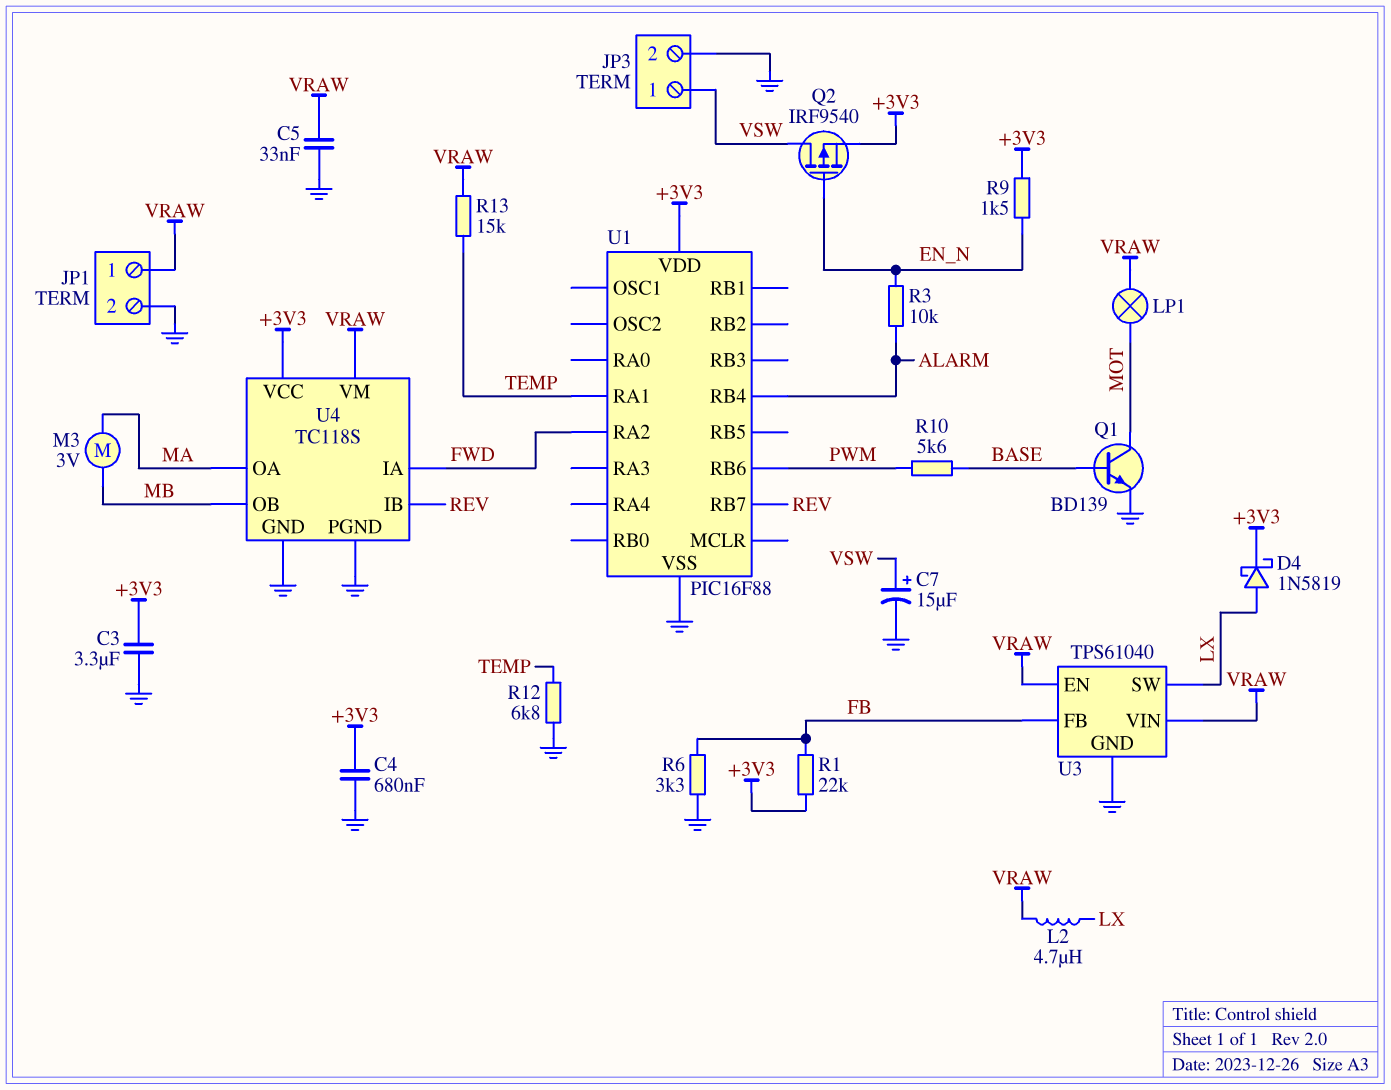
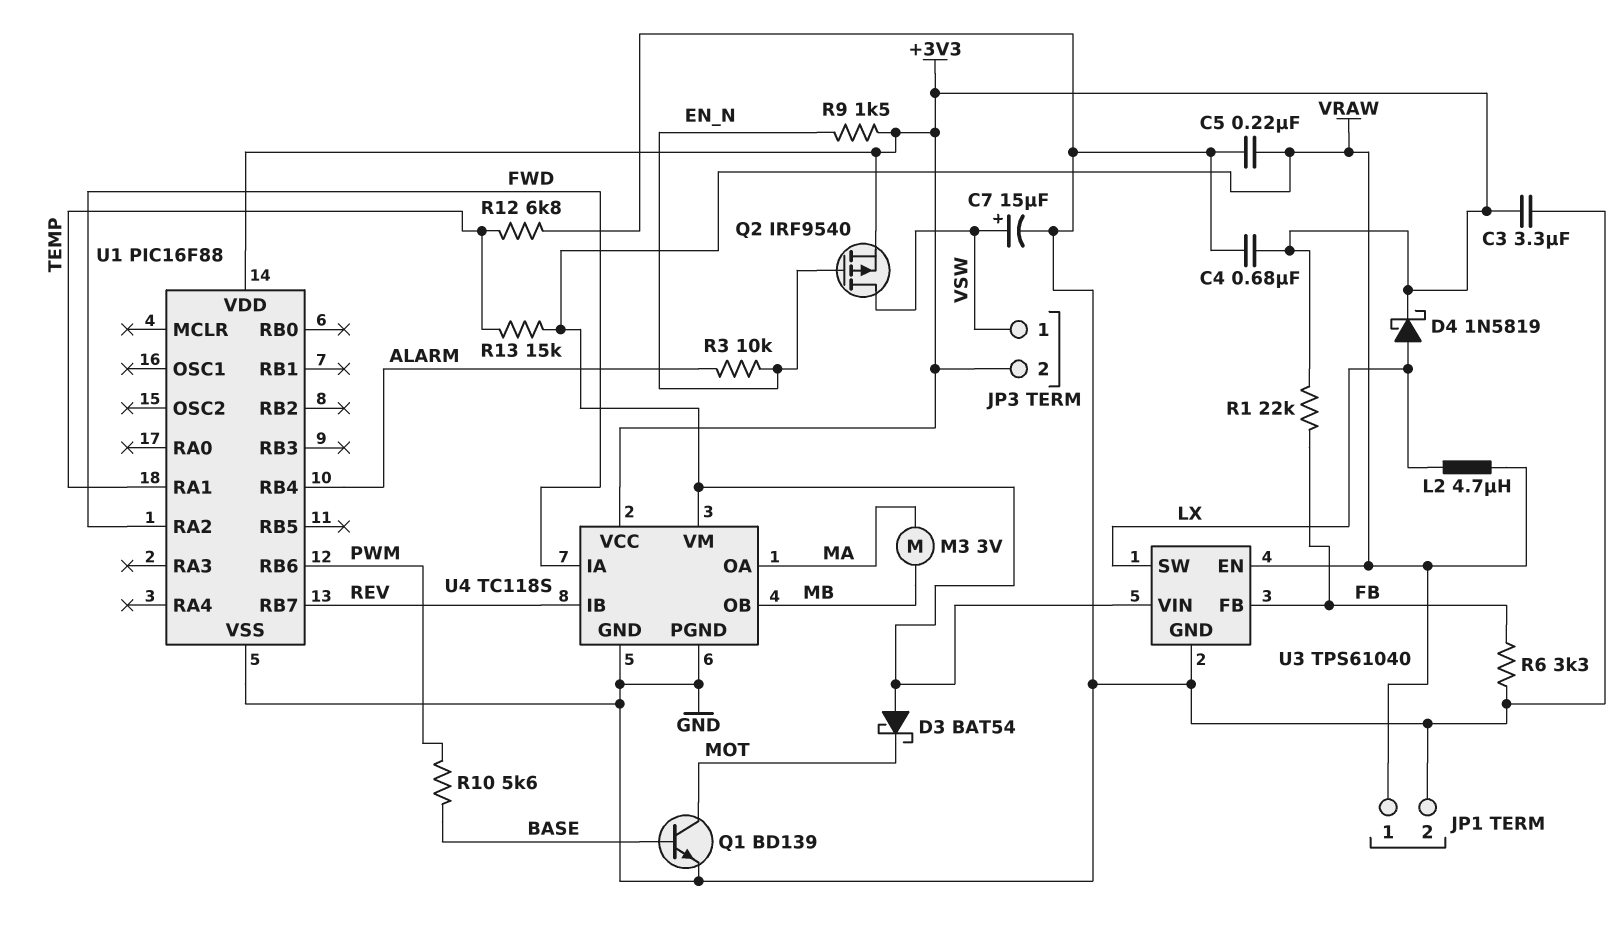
C5: 33nF (GND, VRAW) -> 220nF (GND, VRAW)
D3: none -> schottky BAT54 (A VRAW, K MOT)
JP3 pin 2: GND -> +3V3
LP1: lamp (MOT, VRAW) -> none

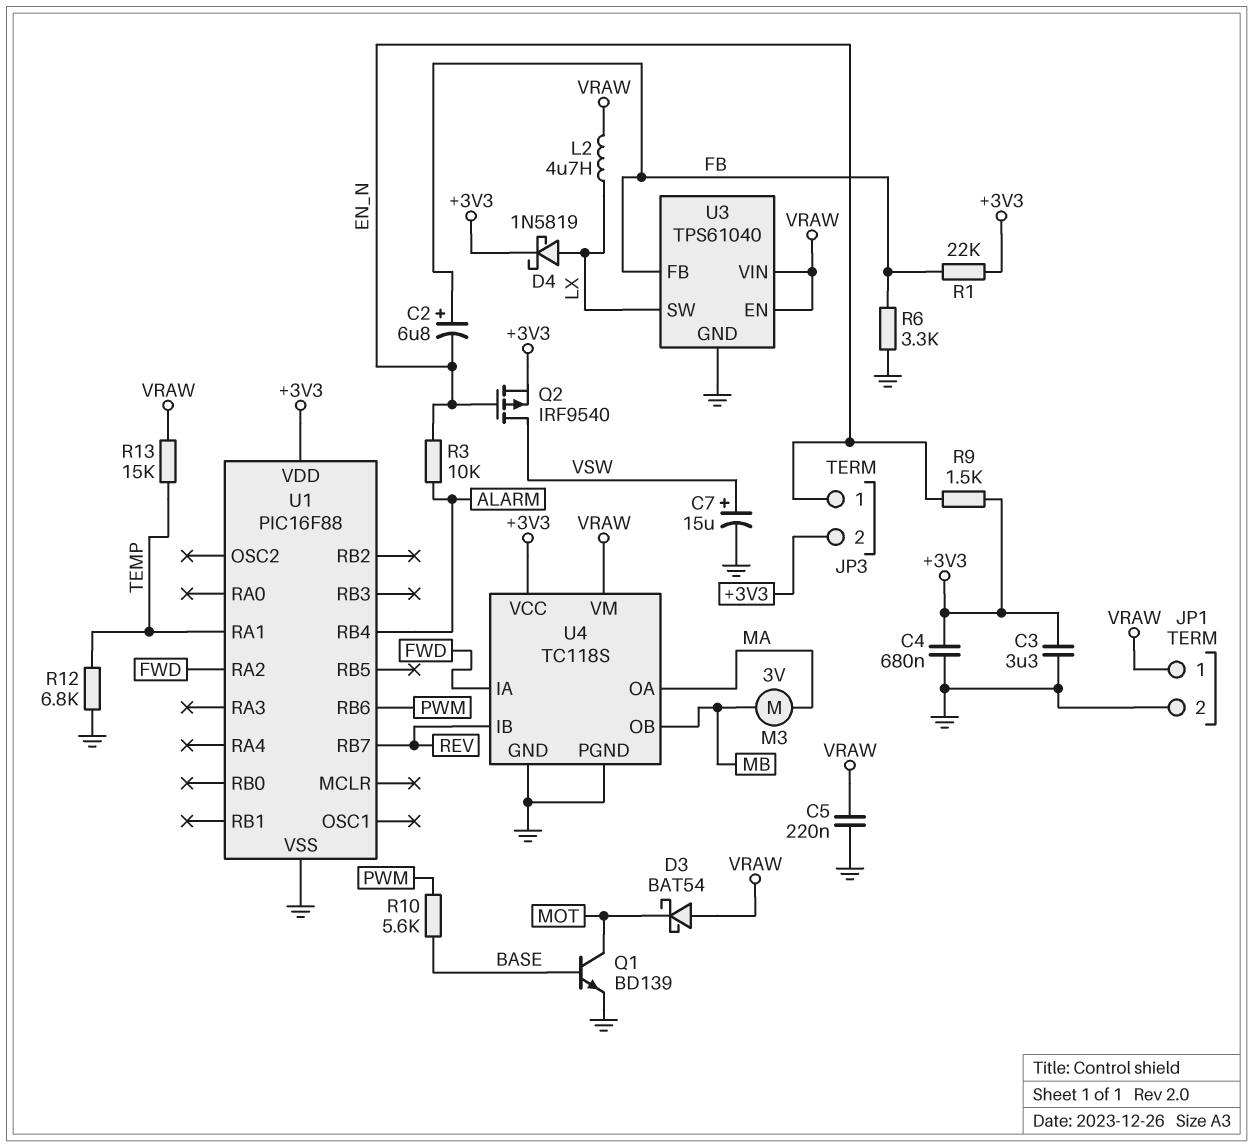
C2: none -> 6.8uF (plus FB, minus EN_N)
JP3 pin 1: VSW -> EN_N

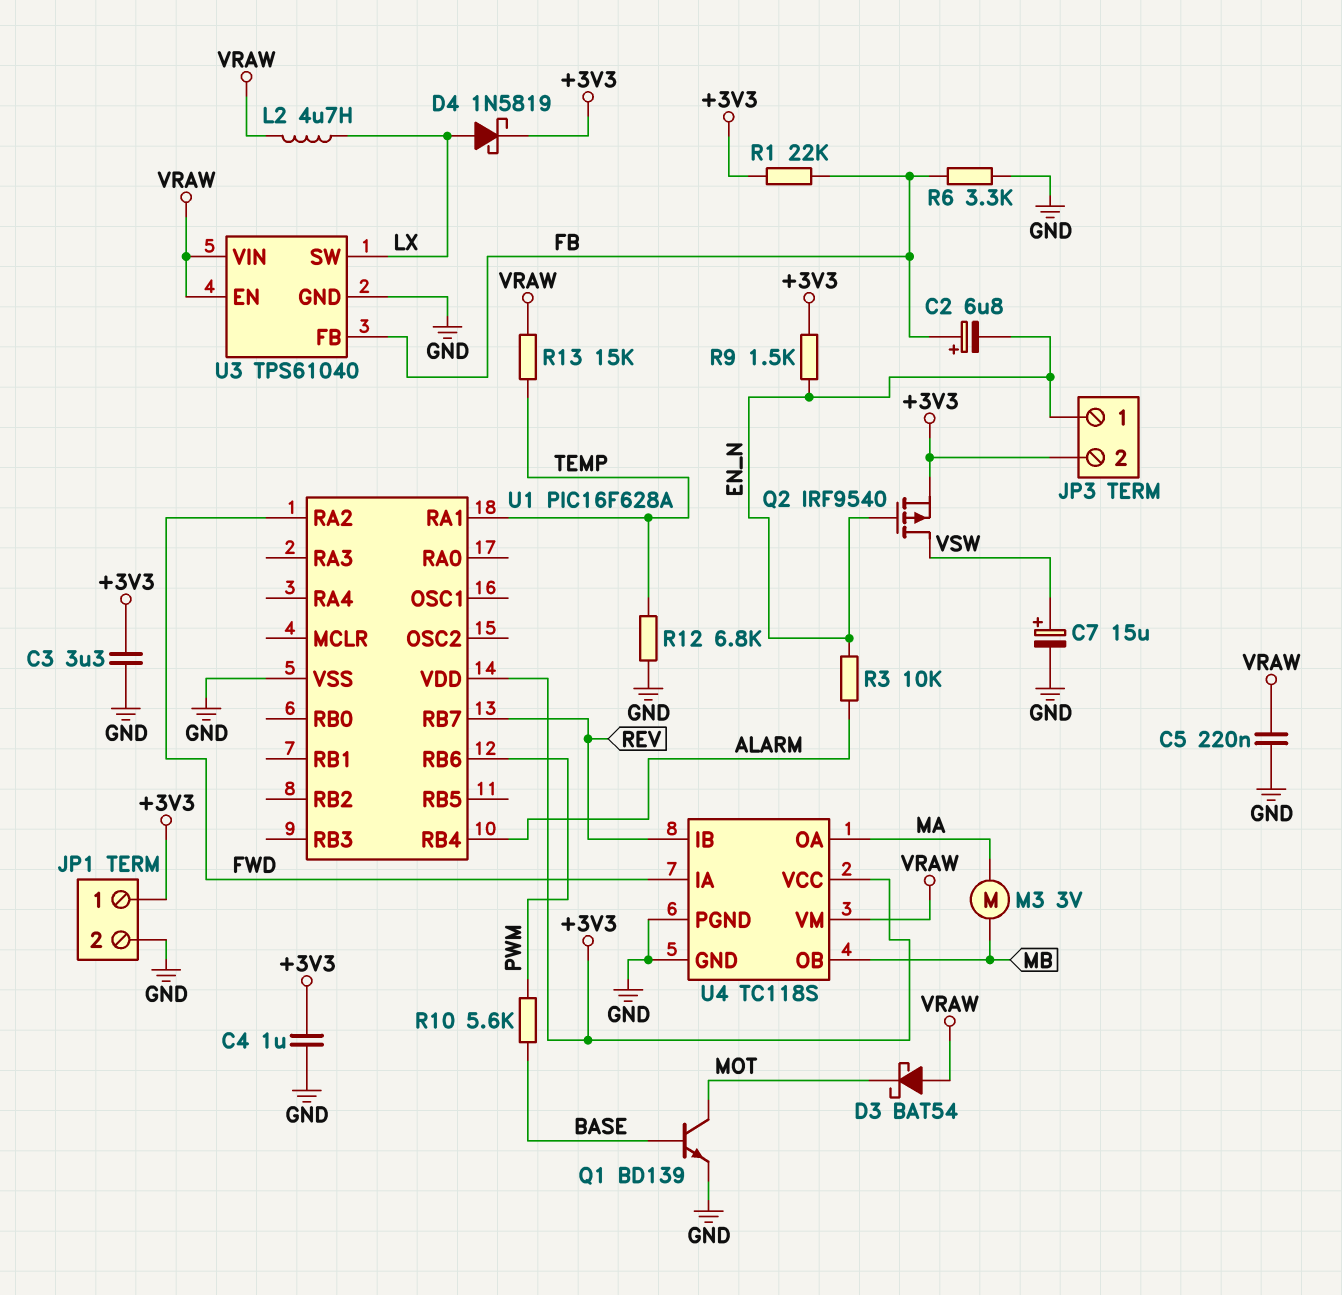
C4: 680nF (+3V3, GND) -> 1uF (+3V3, GND)
JP1 pin 1: VRAW -> +3V3
U1: PIC16F88 -> PIC16F628A

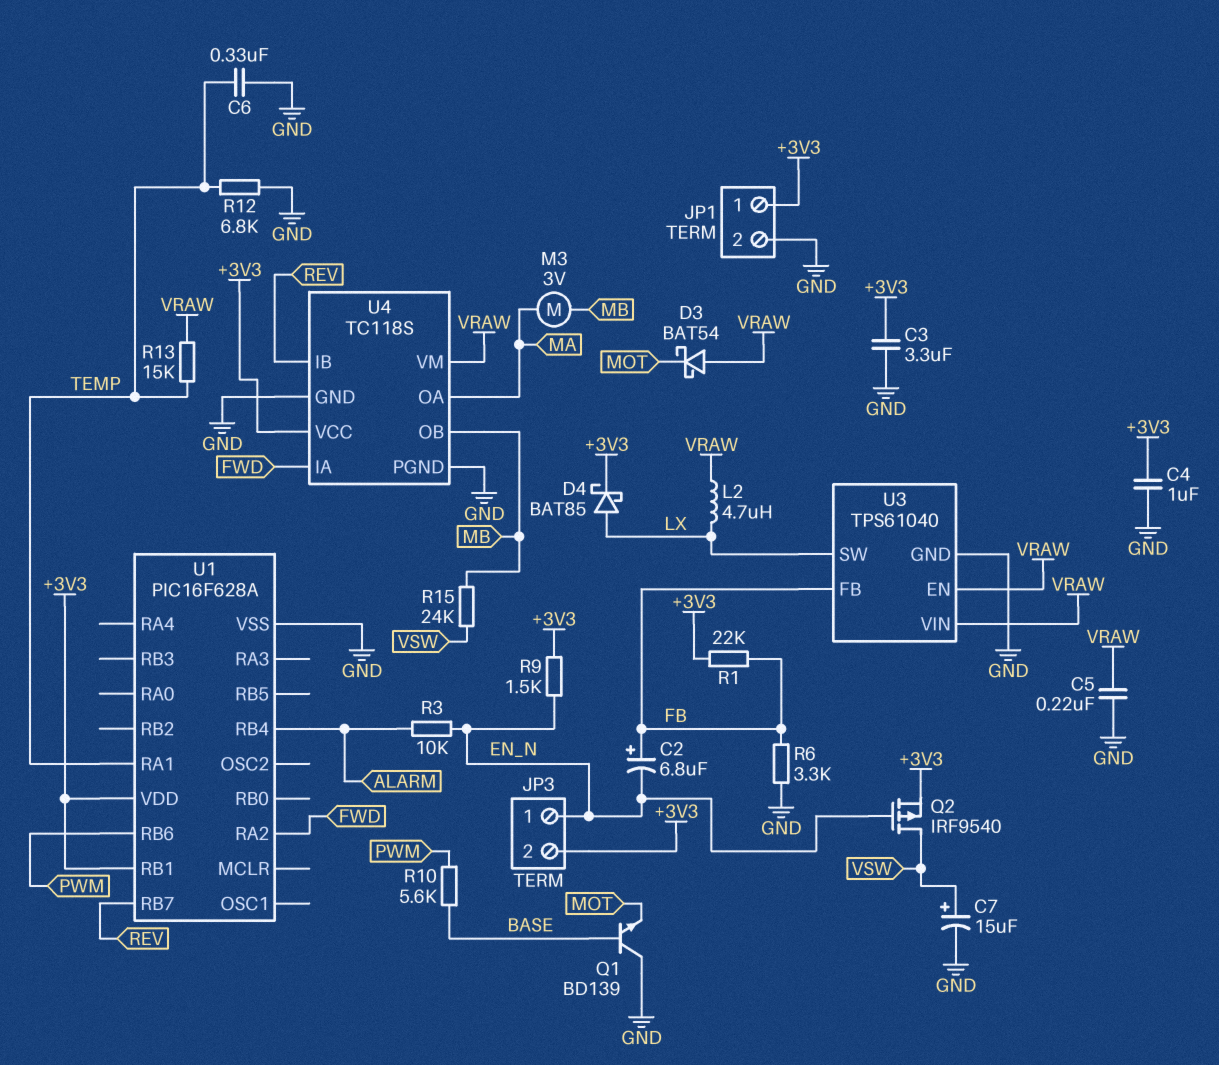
C6: none -> 330nF (GND, TEMP)
D4: schottky 1N5819 (A LX, K +3V3) -> schottky BAT85 (A LX, K +3V3)
Q1: NPN BD139 (B BASE, C MOT, E GND) -> NPN BD139 (B BASE, C GND, E MOT)
R15: none -> 24k (MB, VSW)
U1 pin RB1: none -> +3V3

